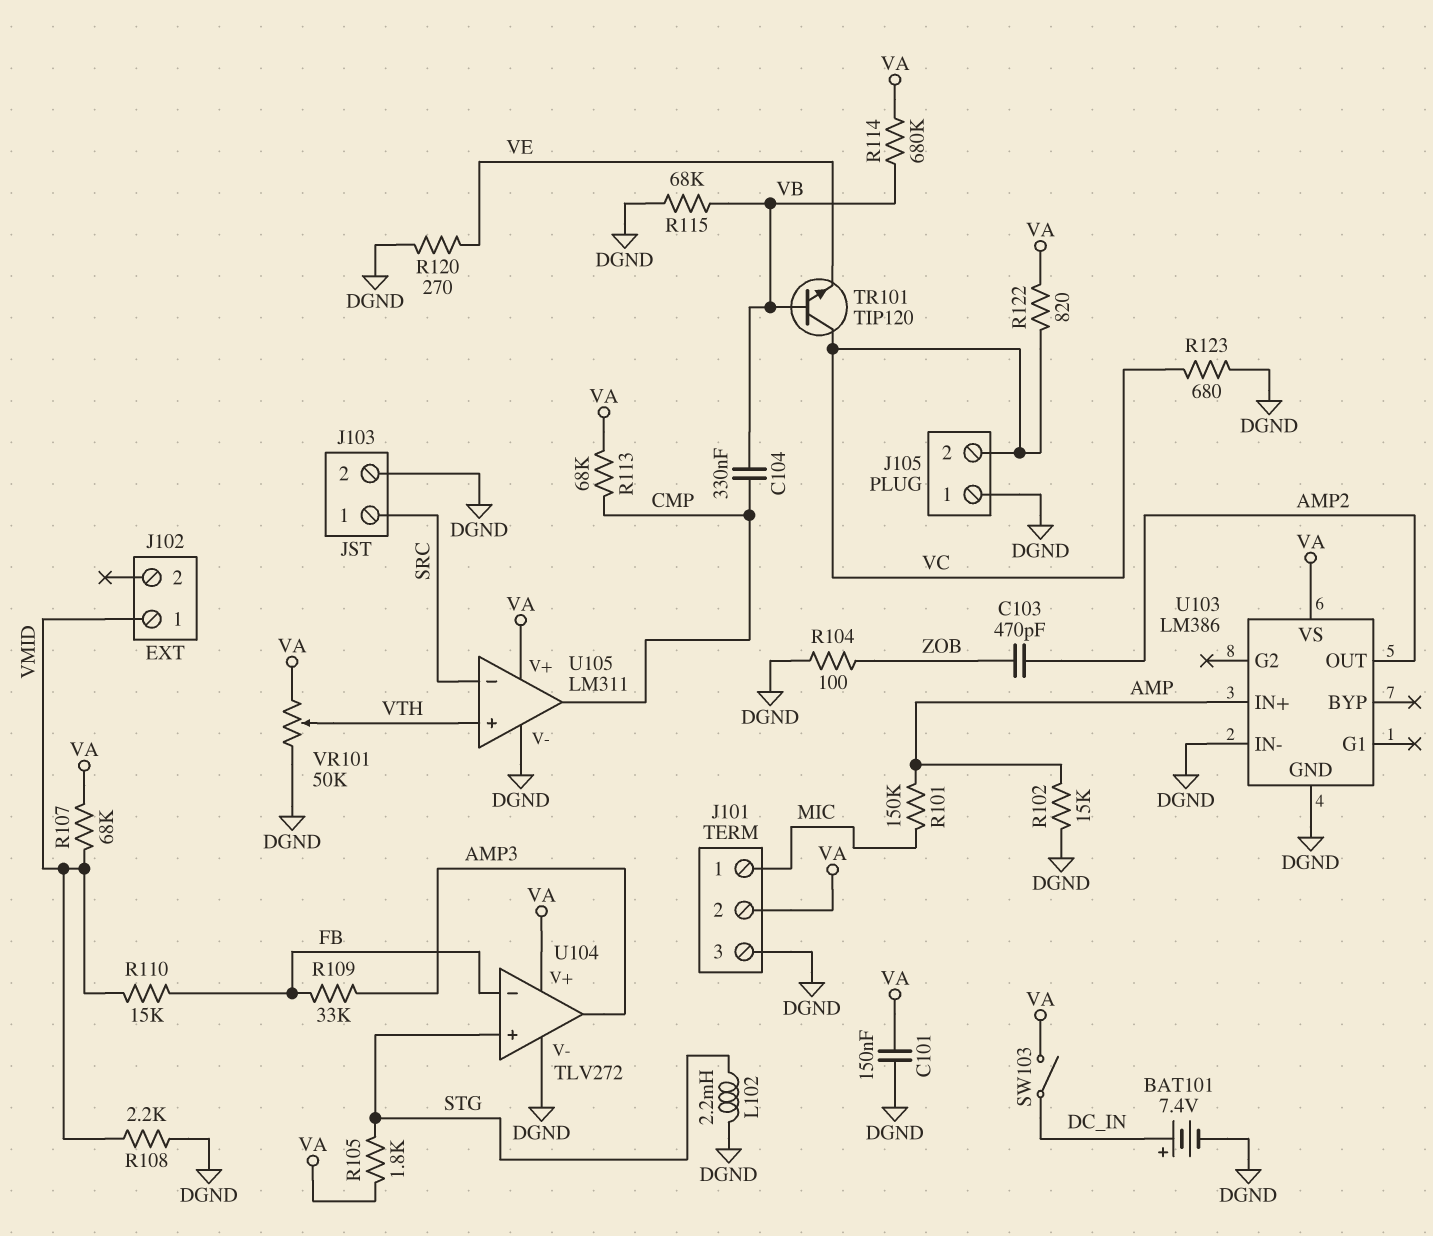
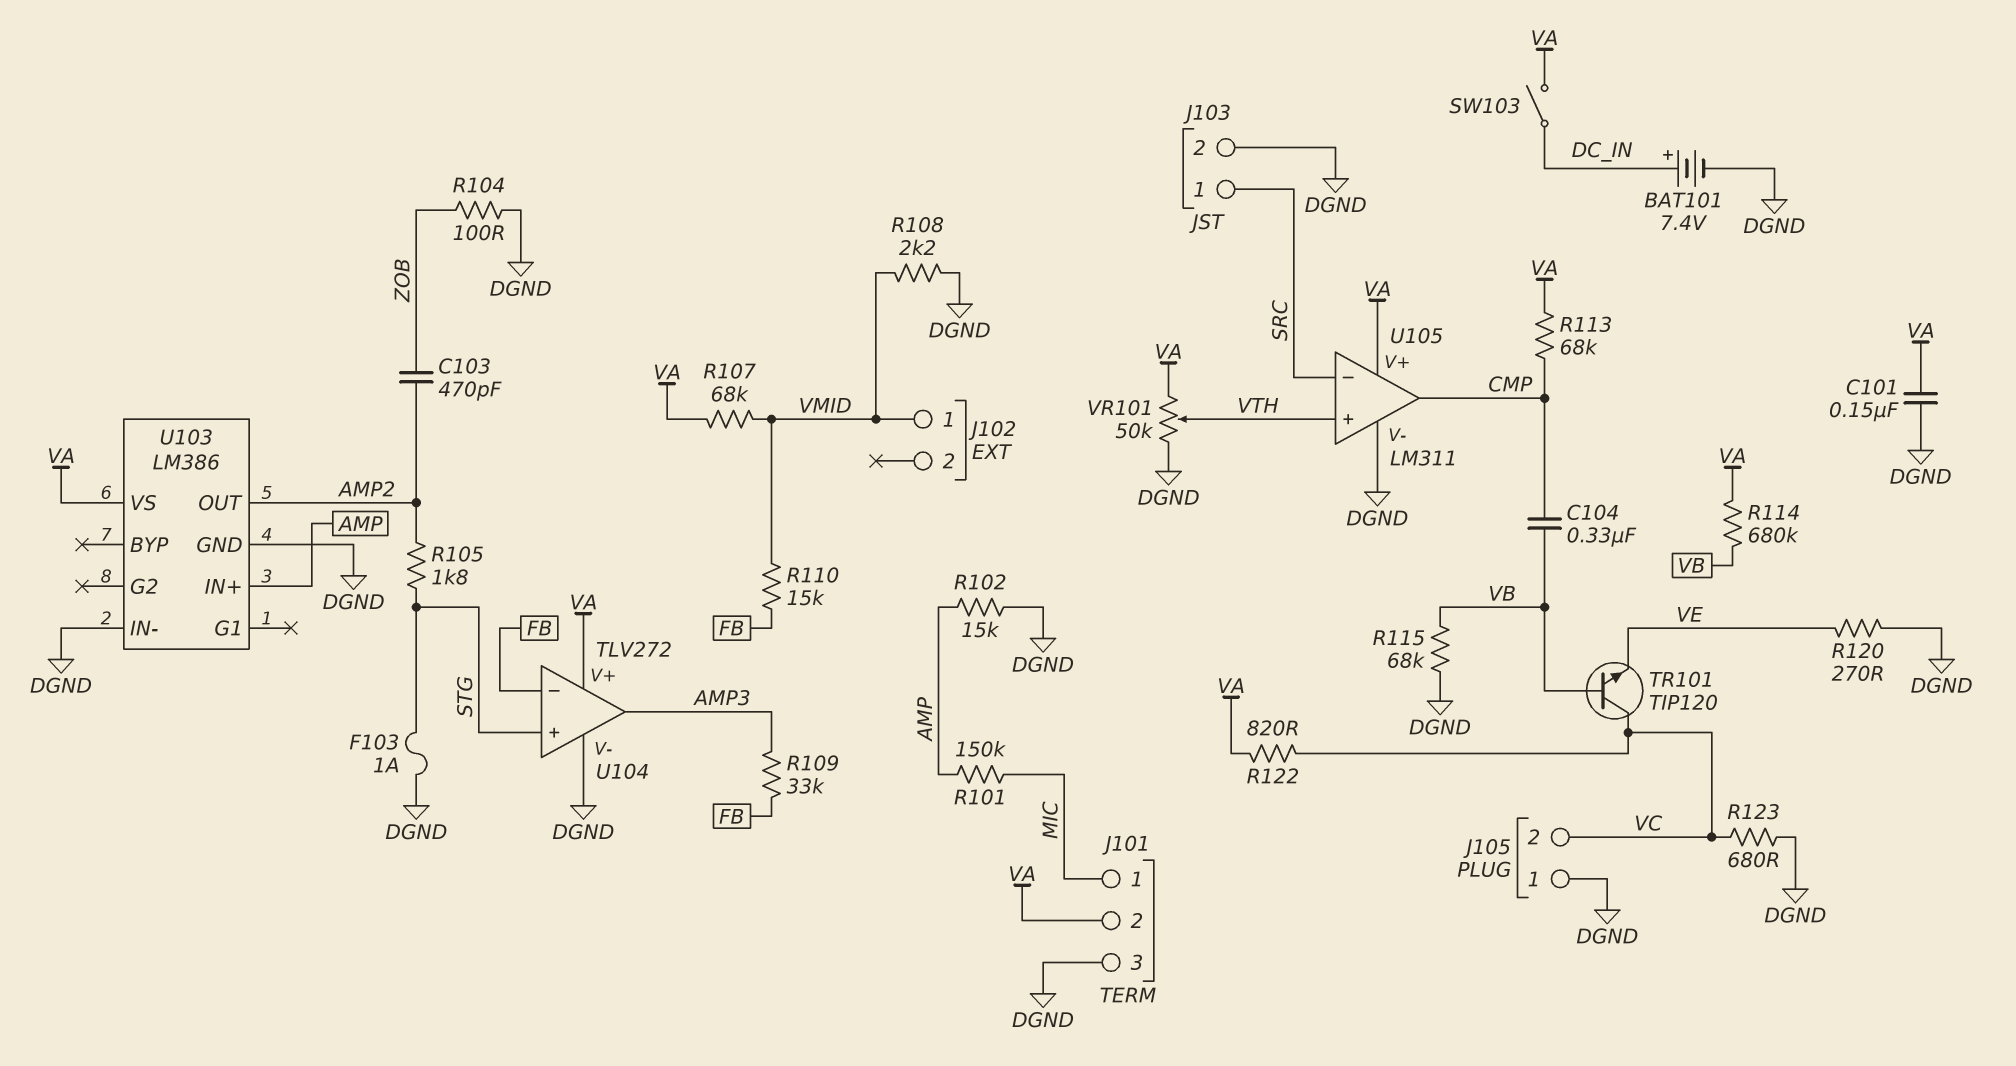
F103: none -> 1A (DGND, STG)
L102: 2.2mH (DGND, STG) -> none
R105: 1.8k (STG, VA) -> 1.8k (AMP2, STG)

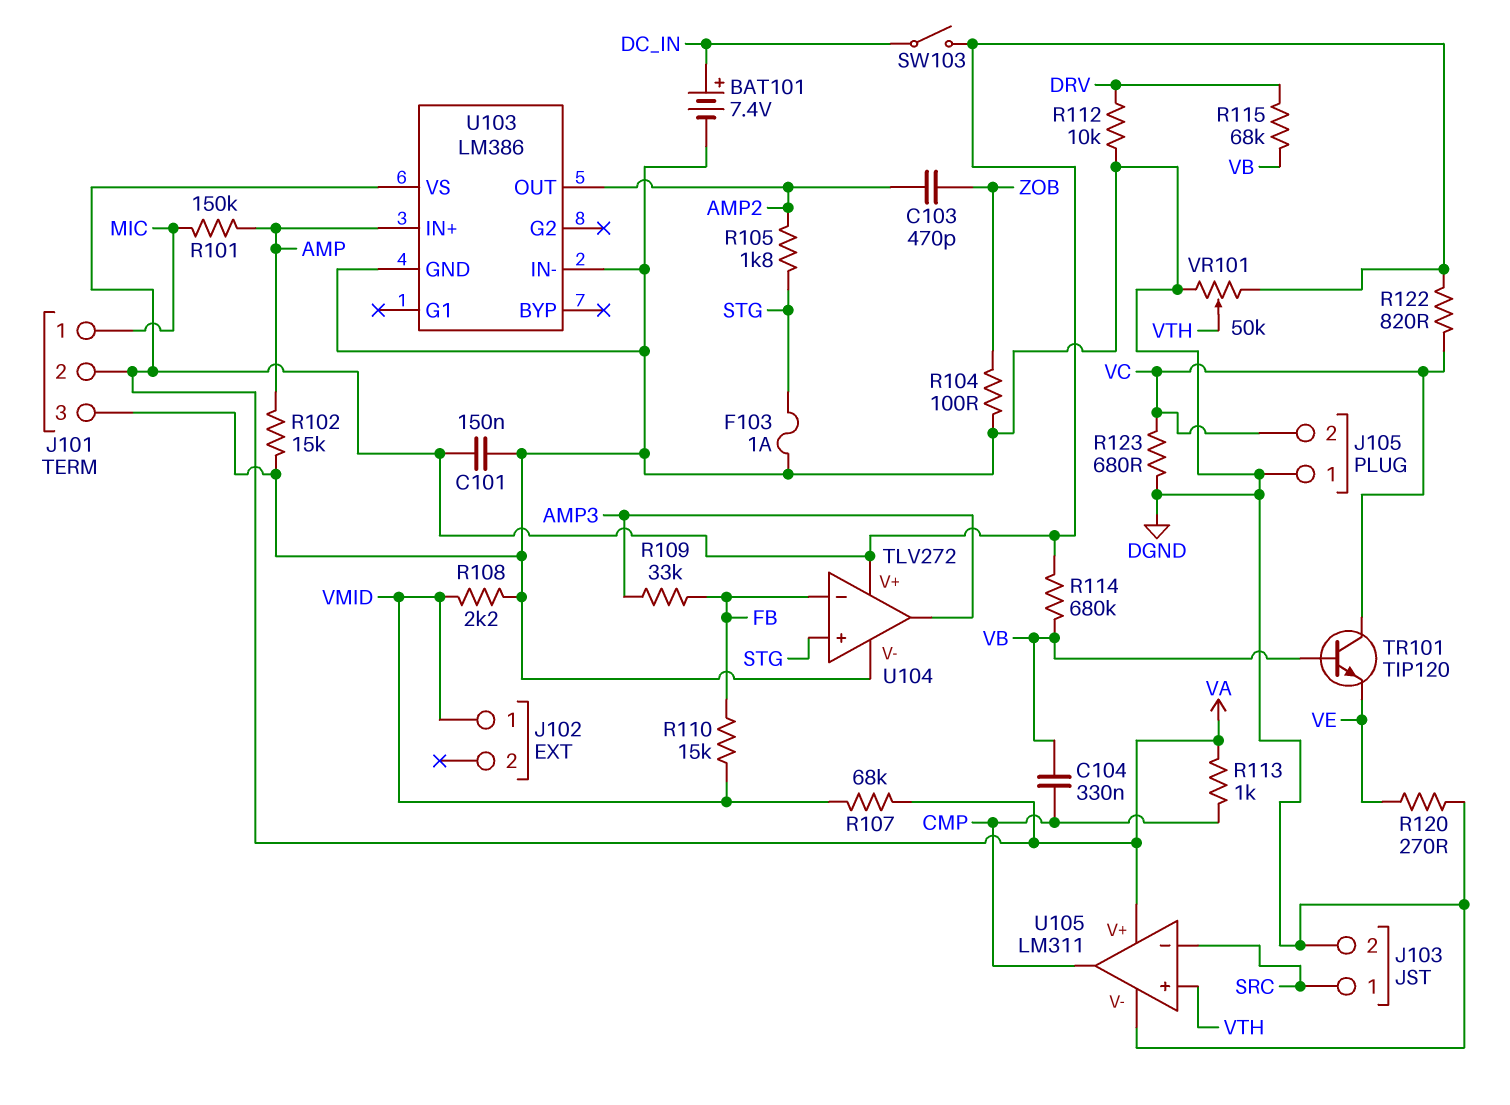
R112: none -> 10k (DGND, DRV)
R113: 68k (CMP, VA) -> 1k (CMP, VA)
R115: 68k (DGND, VB) -> 68k (DRV, VB)

